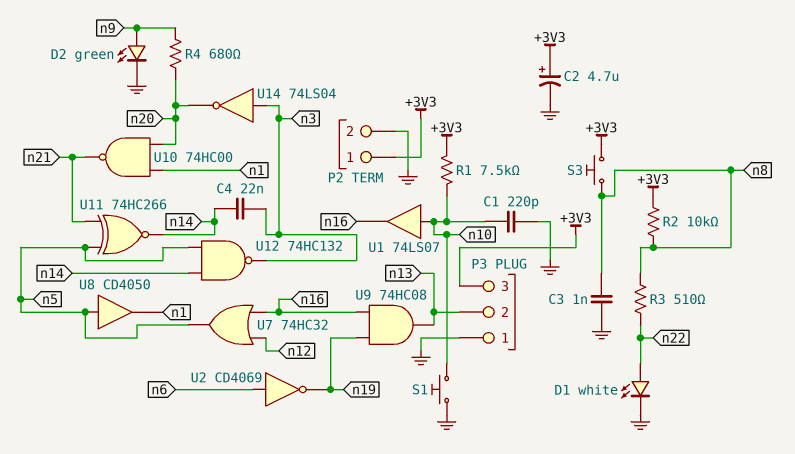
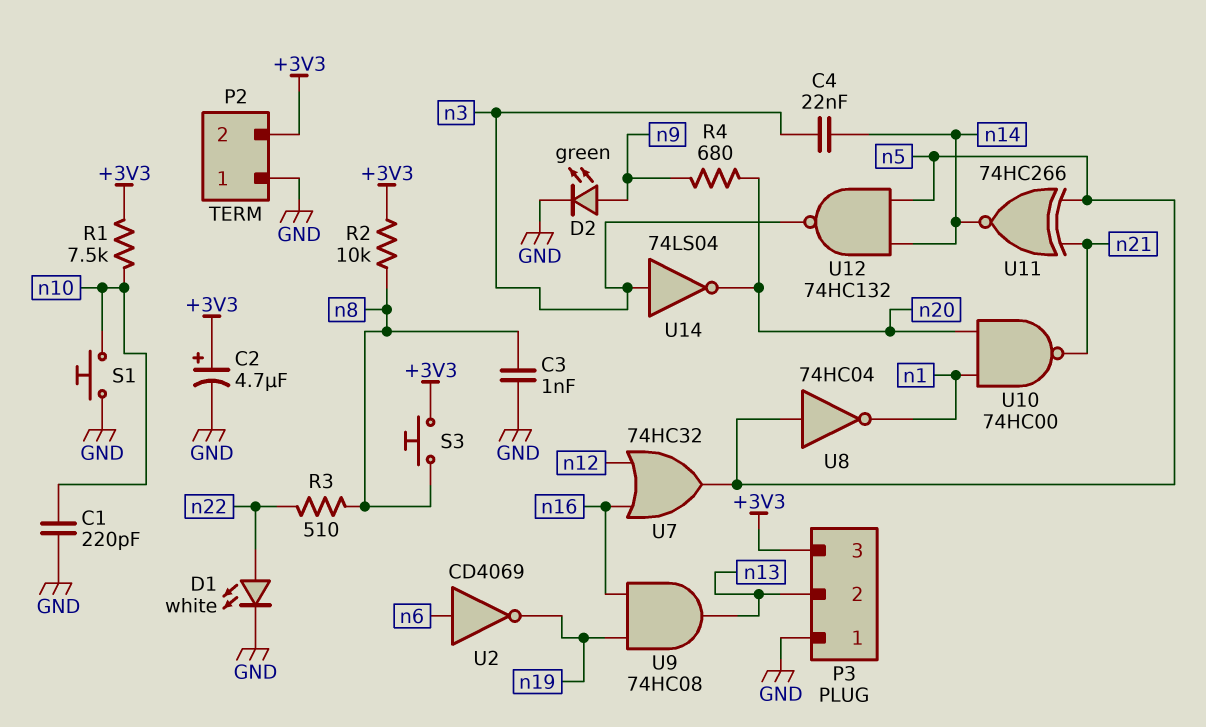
P2 pin 1: +3V3 -> GND
P2 pin 2: GND -> +3V3
U1: buffer 74LS07 (in n10, out n16) -> none
U8: buffer CD4050 (in n5, out n1) -> NOT 74HC04 (in n5, out n1)

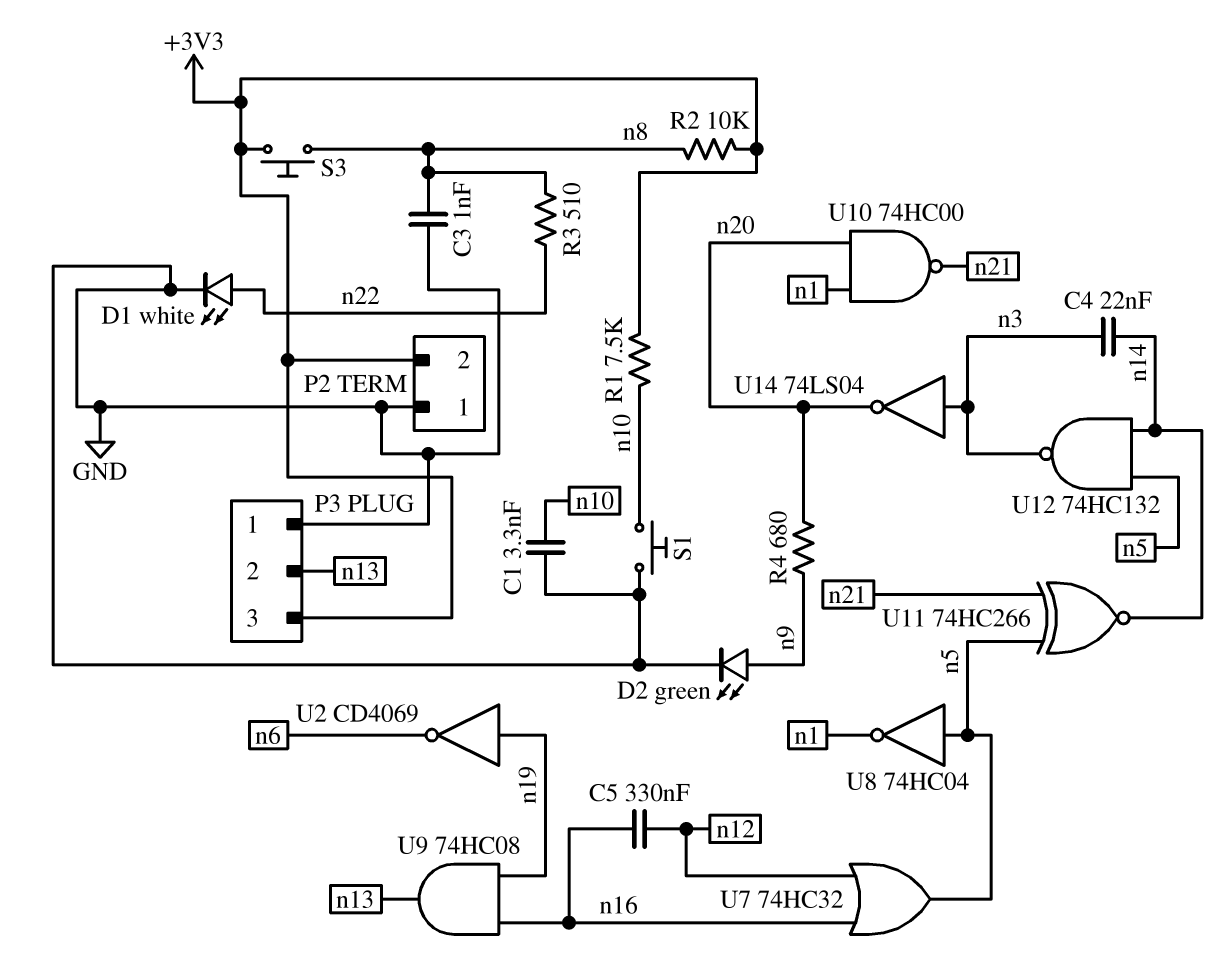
C1: 220pF (GND, n10) -> 3.3nF (GND, n10)
C2: 4.7uF (plus +3V3, minus GND) -> none
C5: none -> 330nF (n12, n16)
U2: NOT CD4069 (in n6, out n19) -> NOT CD4069 (in n19, out n6)

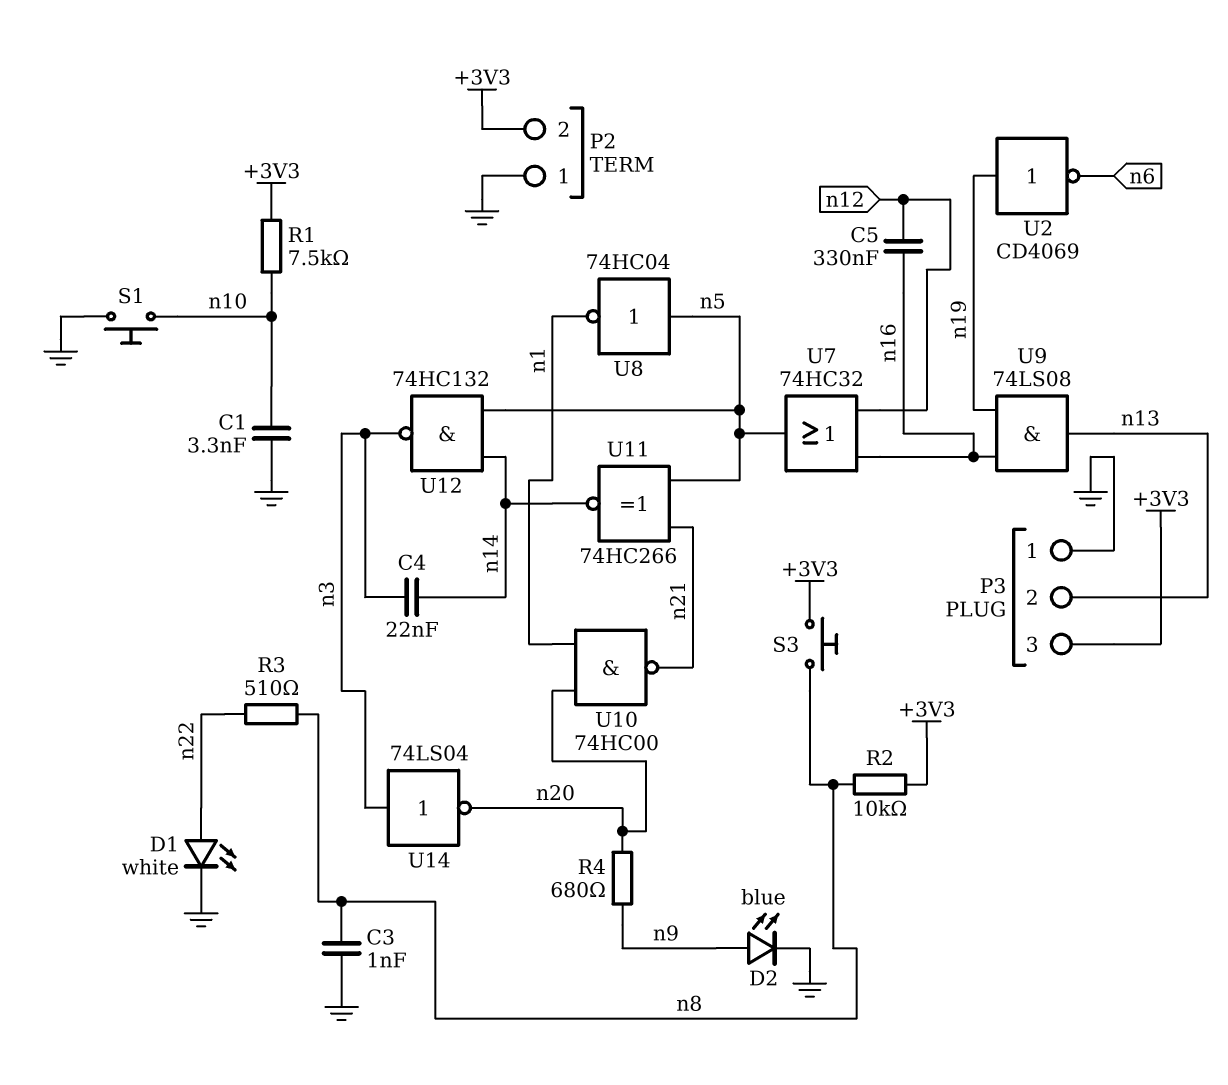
D2: LED green (A n9, K GND) -> LED blue (A n9, K GND)
U9: AND 74HC08 (in n16, in n19, out n13) -> AND 74LS08 (in n16, in n19, out n13)

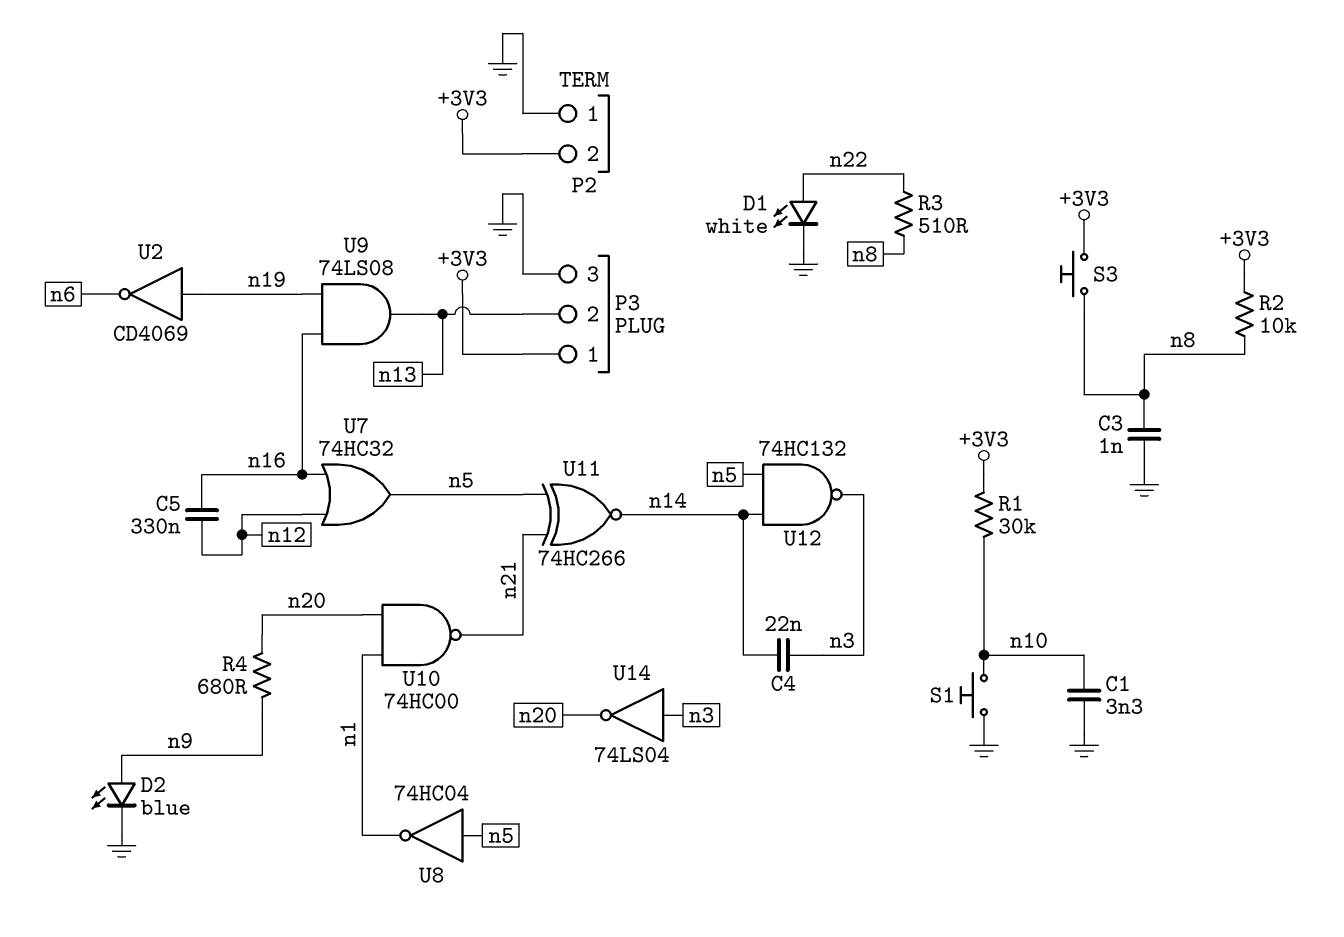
P3 pin 1: GND -> +3V3
P3 pin 3: +3V3 -> GND
R1: 7.5k (+3V3, n10) -> 30k (+3V3, n10)

